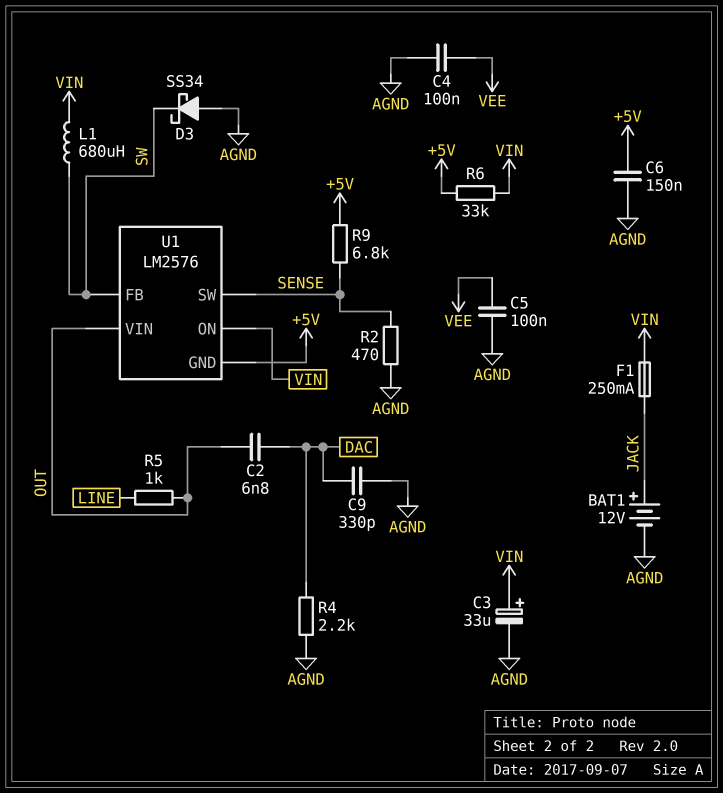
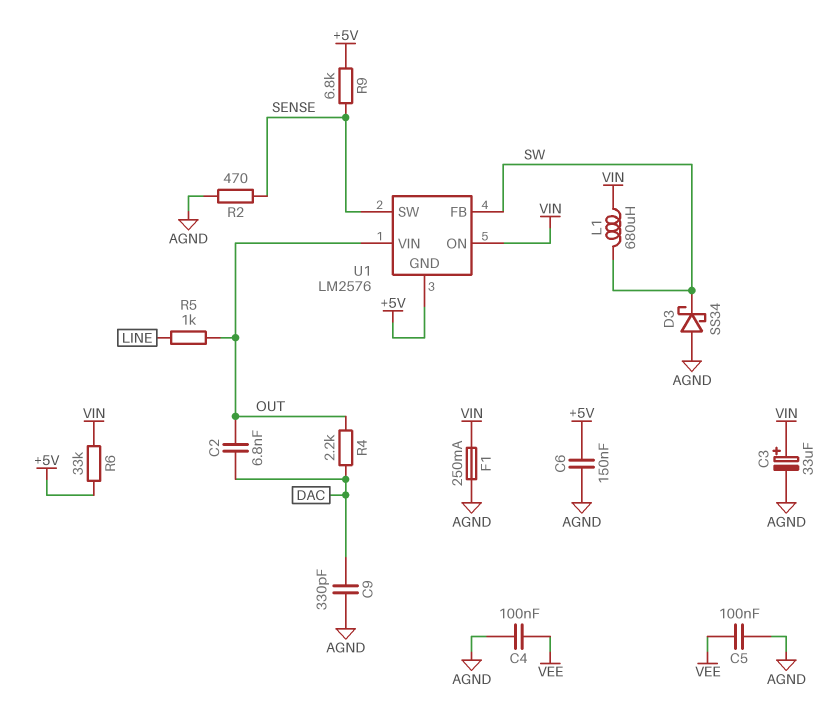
BAT1: 12V (plus JACK, minus AGND) -> none
F1: 250mA (JACK, VIN) -> 250mA (AGND, VIN)
R4: 2.2k (AGND, DAC) -> 2.2k (DAC, OUT)

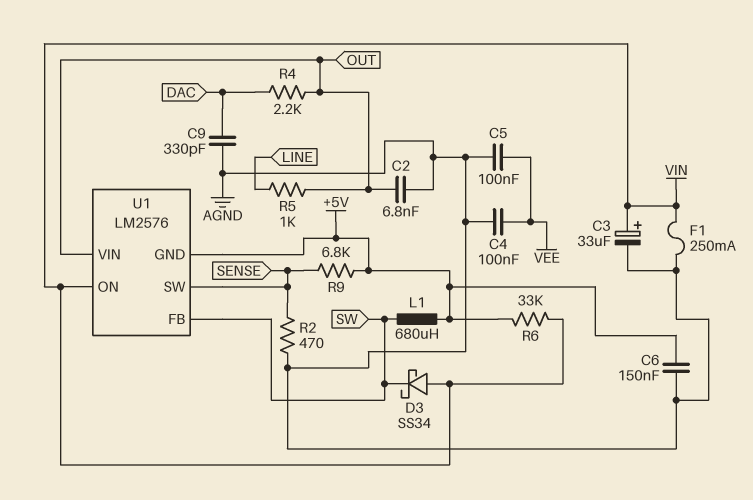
C2: 6.8nF (DAC, OUT) -> 6.8nF (AGND, OUT)
D3: schottky SS34 (A AGND, K SW) -> schottky SS34 (A VIN, K SW)
L1: 680uH (SW, VIN) -> 680uH (+5V, SW)

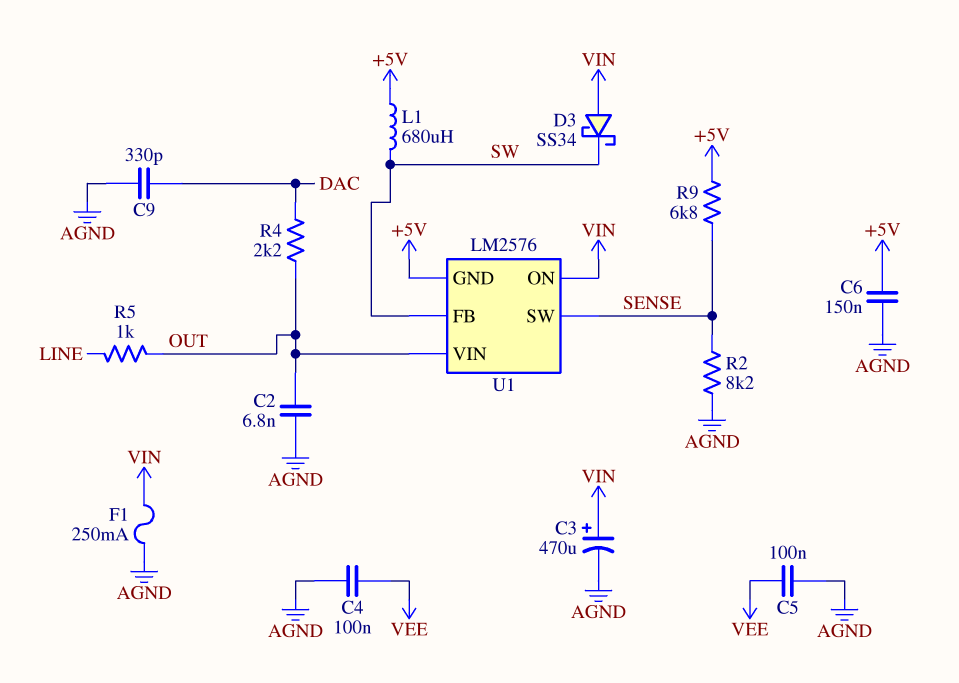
C3: 33uF (plus VIN, minus AGND) -> 470uF (plus VIN, minus AGND)
R2: 470 (AGND, SENSE) -> 8.2k (AGND, SENSE)
R6: 33k (+5V, VIN) -> none

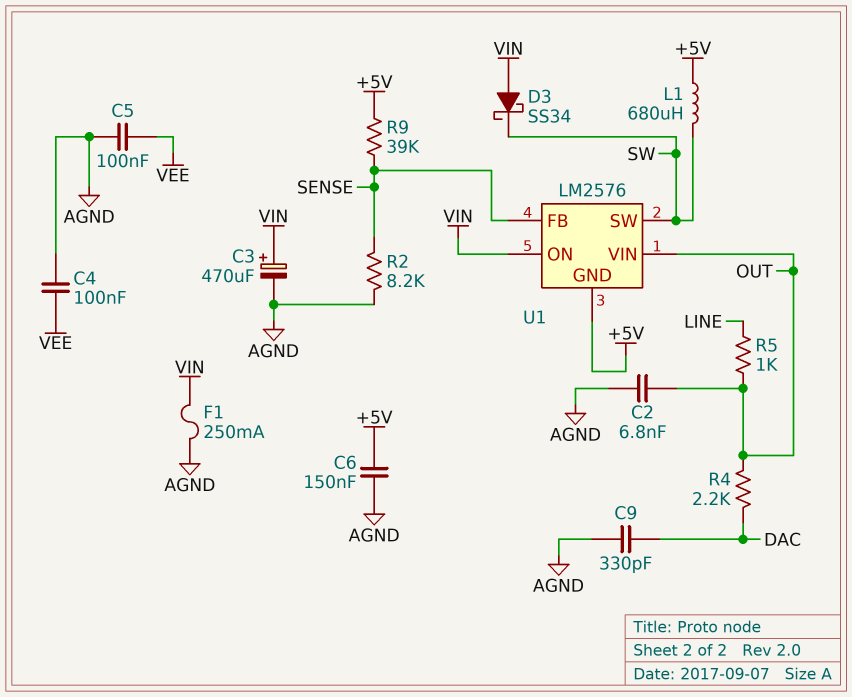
R9: 6.8k (+5V, SENSE) -> 39k (+5V, SENSE)
U1 pin FB: SW -> SENSE
U1 pin SW: SENSE -> SW

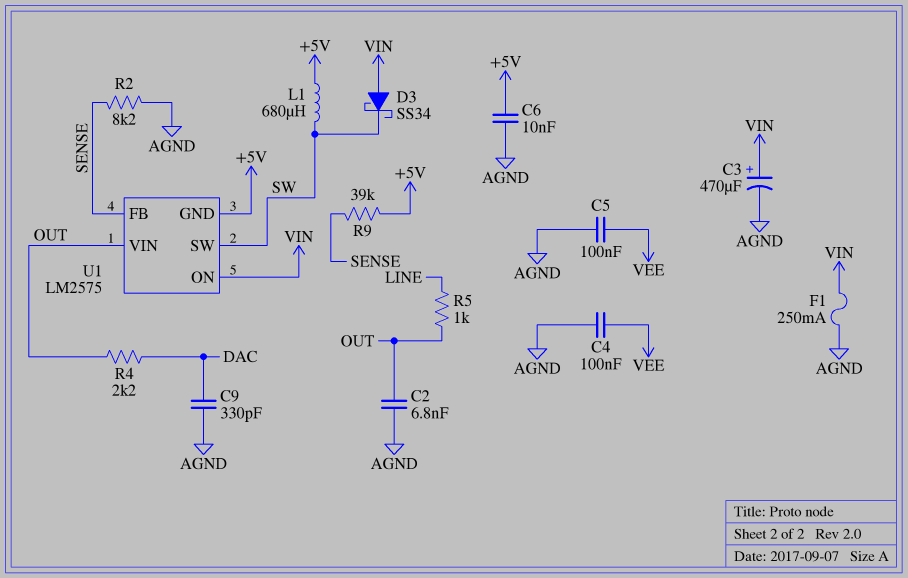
C6: 150nF (+5V, AGND) -> 10nF (+5V, AGND)
U1: LM2576 -> LM2575

